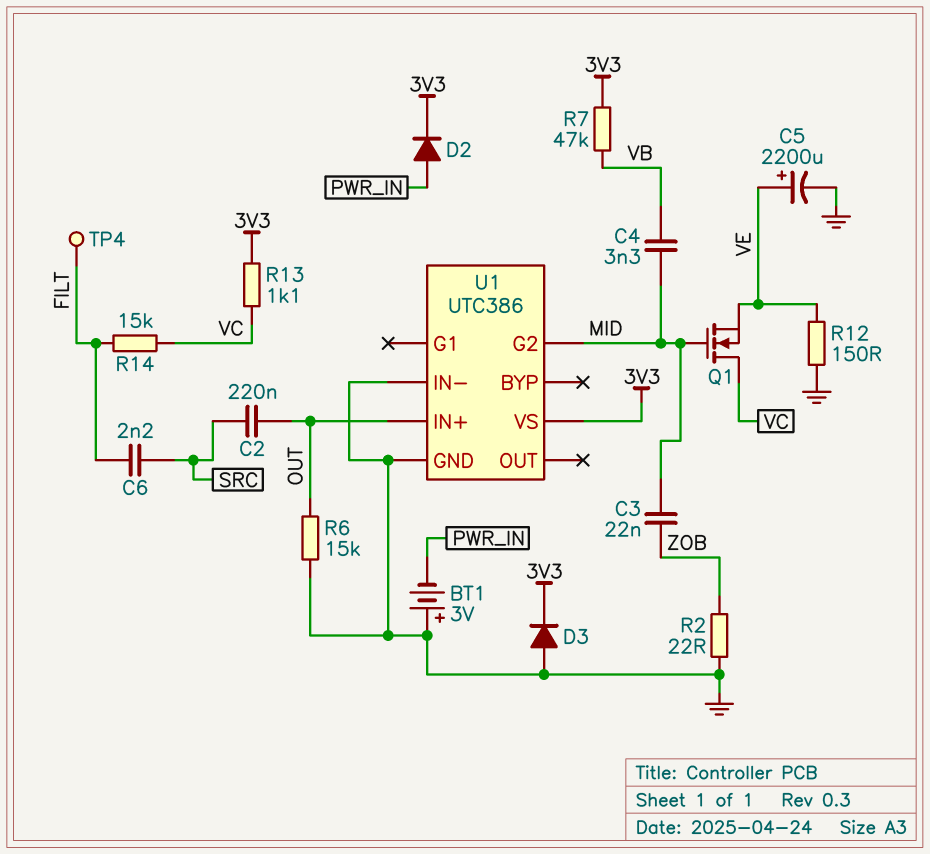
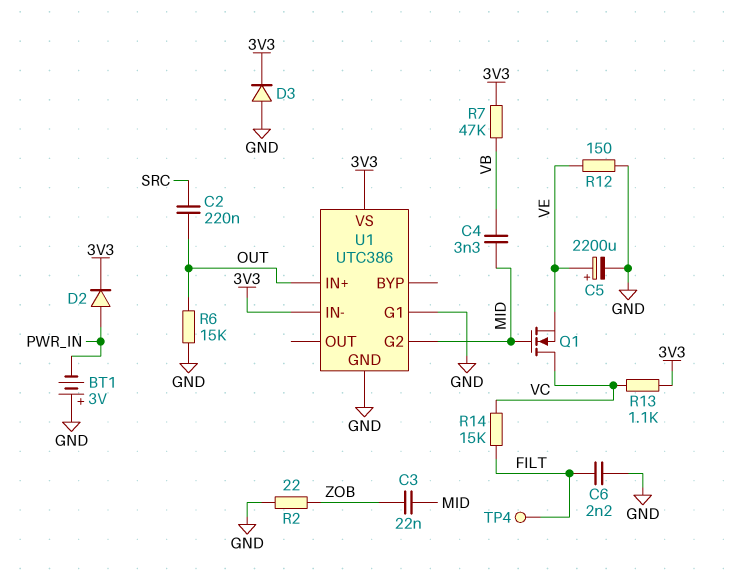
C6: 2.2nF (FILT, SRC) -> 2.2nF (FILT, GND)
U1 pin G1: none -> GND
U1 pin IN-: GND -> 3V3

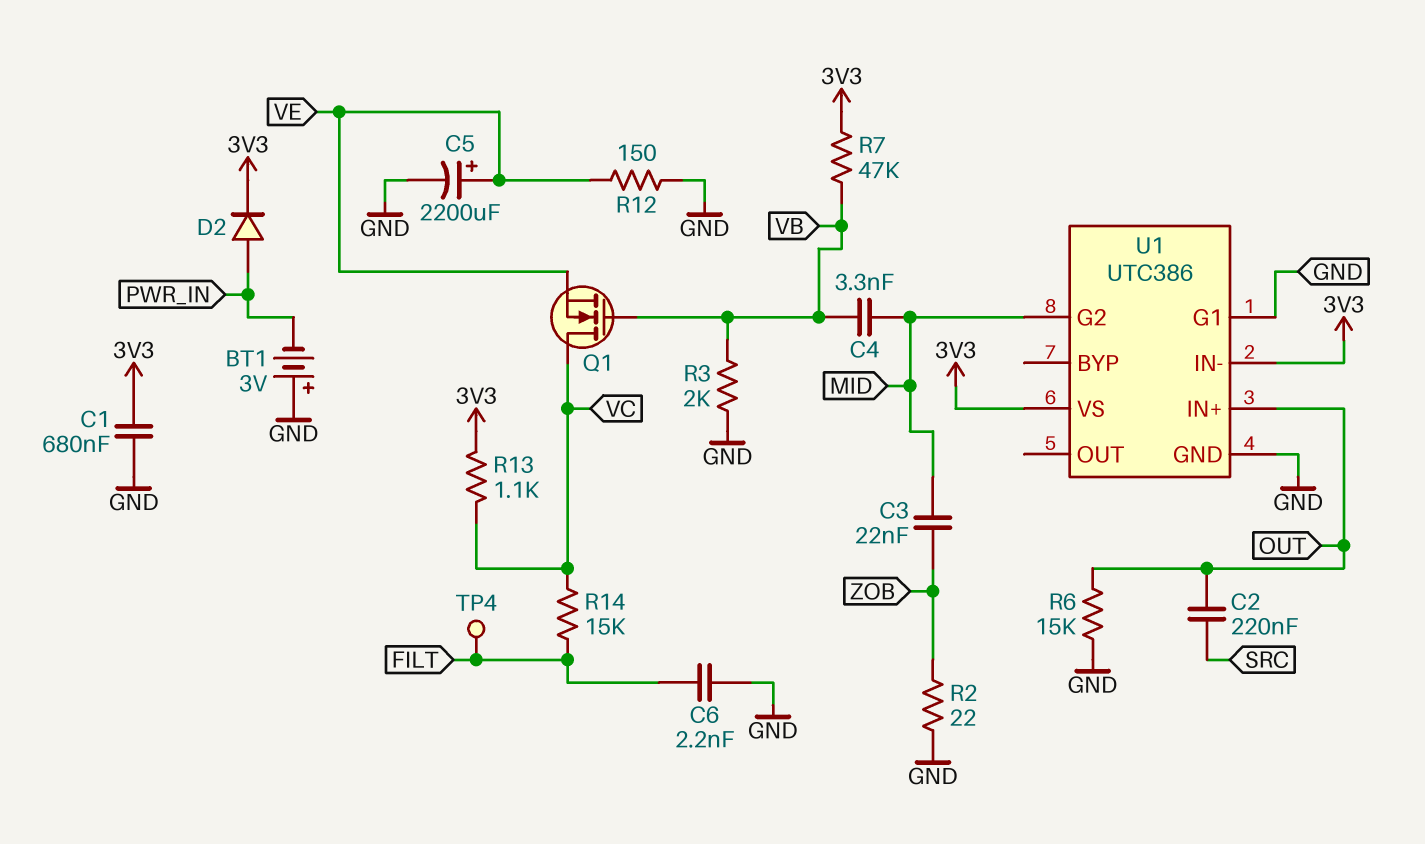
C1: none -> 680nF (3V3, GND)
D3: diode (A GND, K 3V3) -> none
Q1: NMOS (G MID, D VC, S VE) -> NMOS (G VB, D VC, S VE)
R3: none -> 2k (GND, VB)

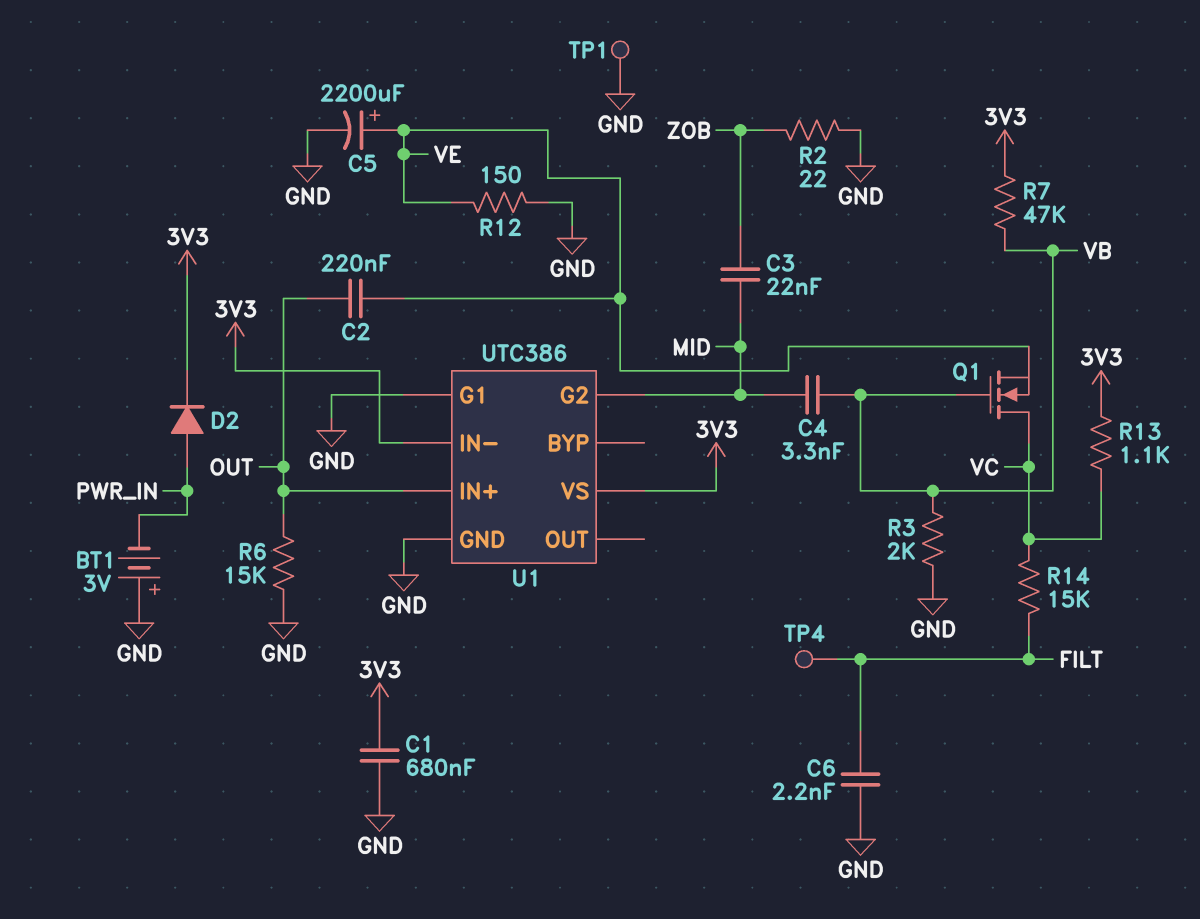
C2: 220nF (OUT, SRC) -> 220nF (OUT, VE)
TP1: none -> test point (GND)

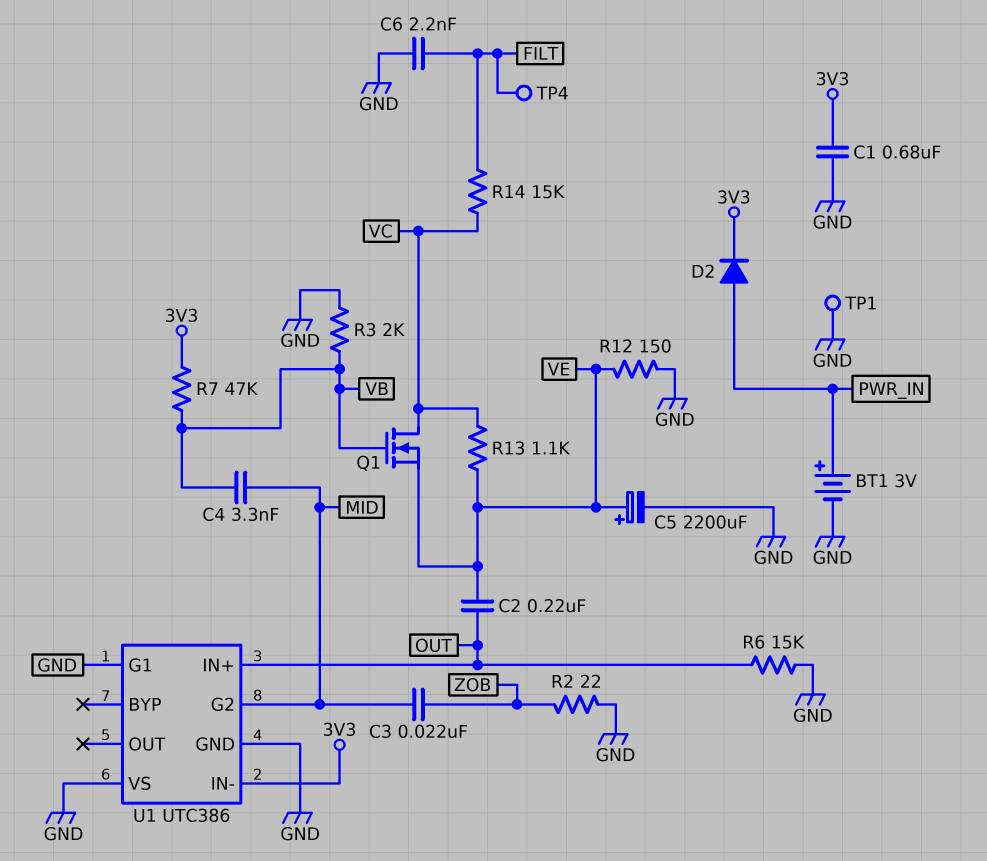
BT1: 3V (plus GND, minus PWR_IN) -> 3V (plus PWR_IN, minus GND)
R13: 1.1k (3V3, VC) -> 1.1k (VC, VE)
U1 pin VS: 3V3 -> GND

